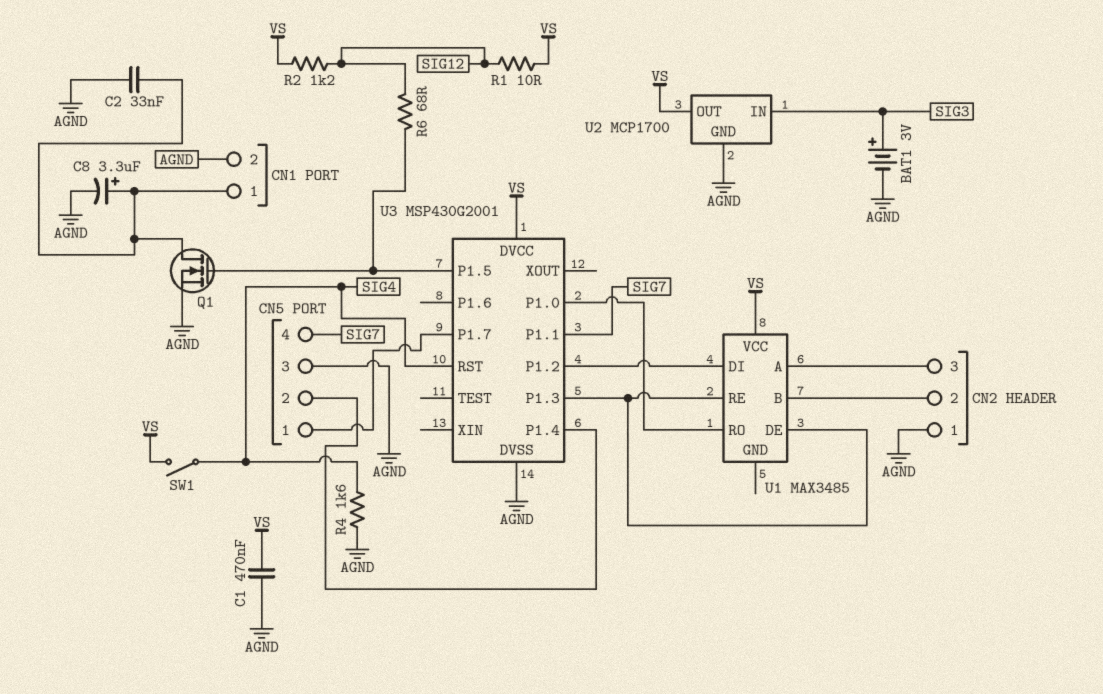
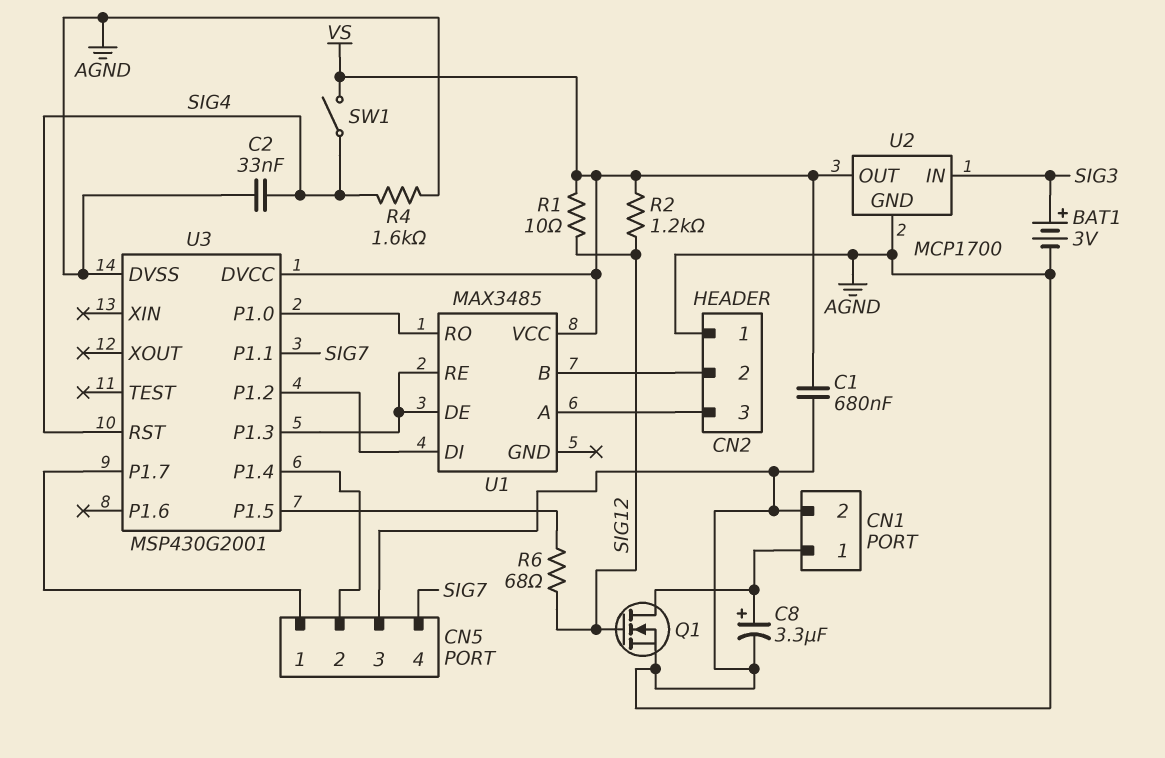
C1: 470nF (AGND, VS) -> 680nF (AGND, VS)
C2: 33nF (AGND, CN1/1) -> 33nF (AGND, SIG4)
Q1: NMOS (G U3/P1.5, D CN1/1, S AGND) -> NMOS (G SIG12, D CN1/1, S AGND)

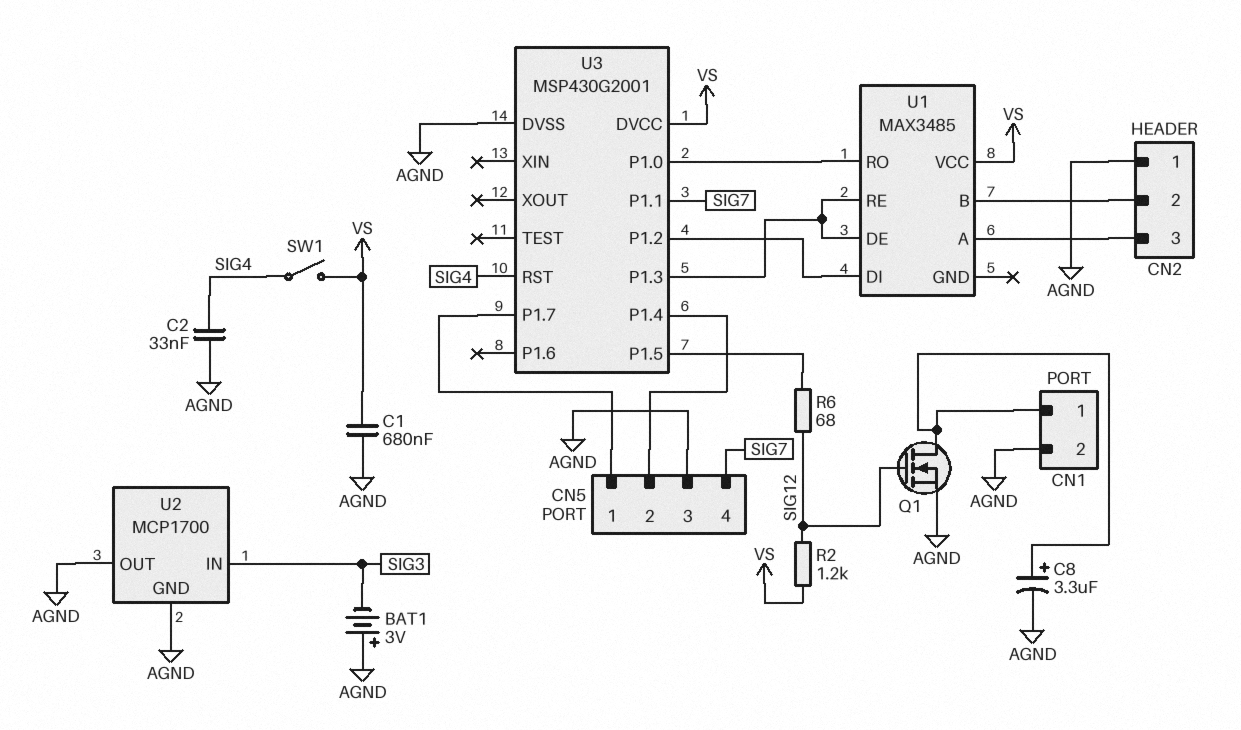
BAT1: 3V (plus SIG3, minus AGND) -> 3V (plus AGND, minus SIG3)
R1: 10 (SIG12, VS) -> none
R4: 1.6k (AGND, SIG4) -> none
U2 pin OUT: VS -> AGND

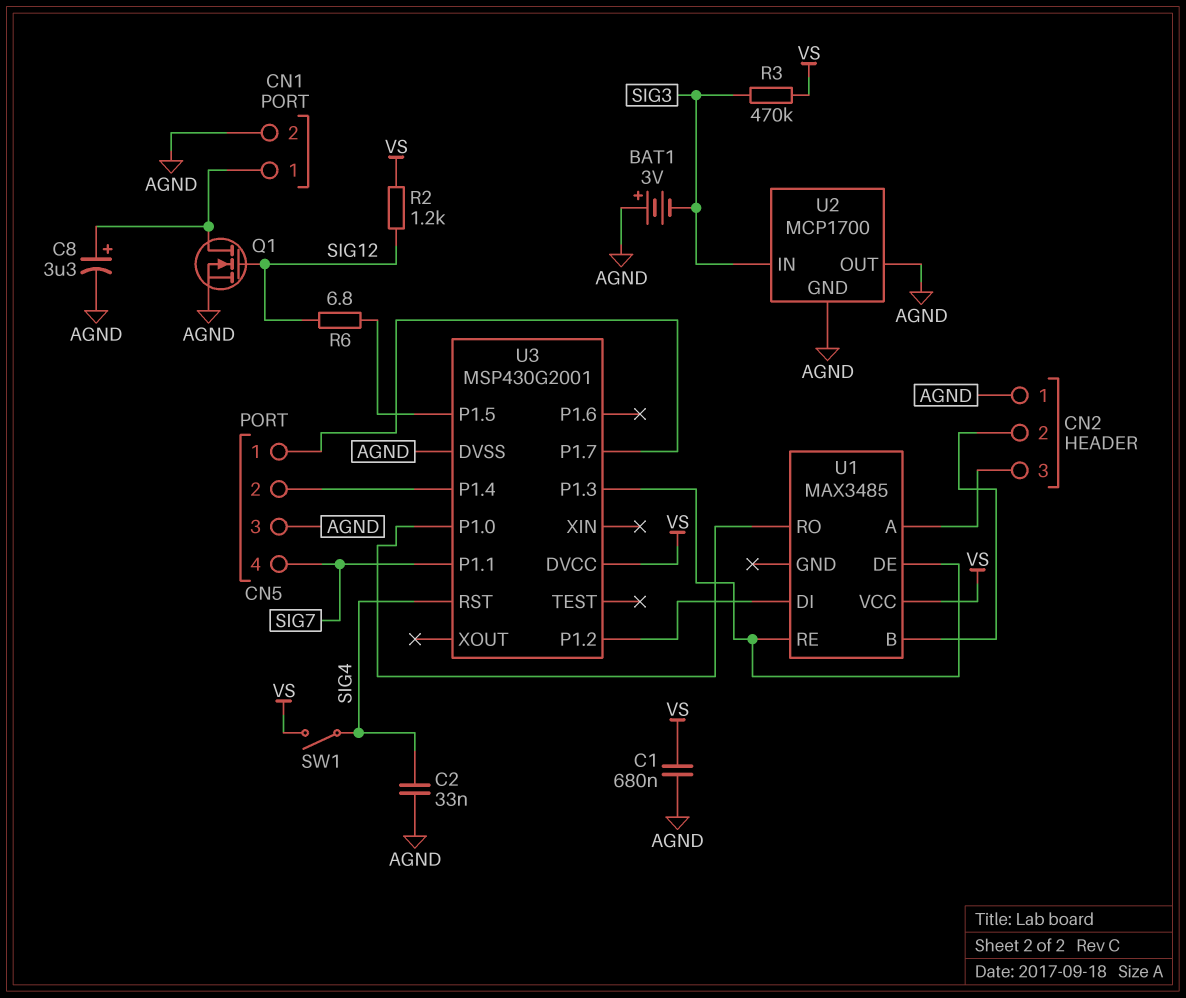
R3: none -> 470k (SIG3, VS)
R6: 68 (SIG12, U3/P1.5) -> 6.8 (SIG12, U3/P1.5)

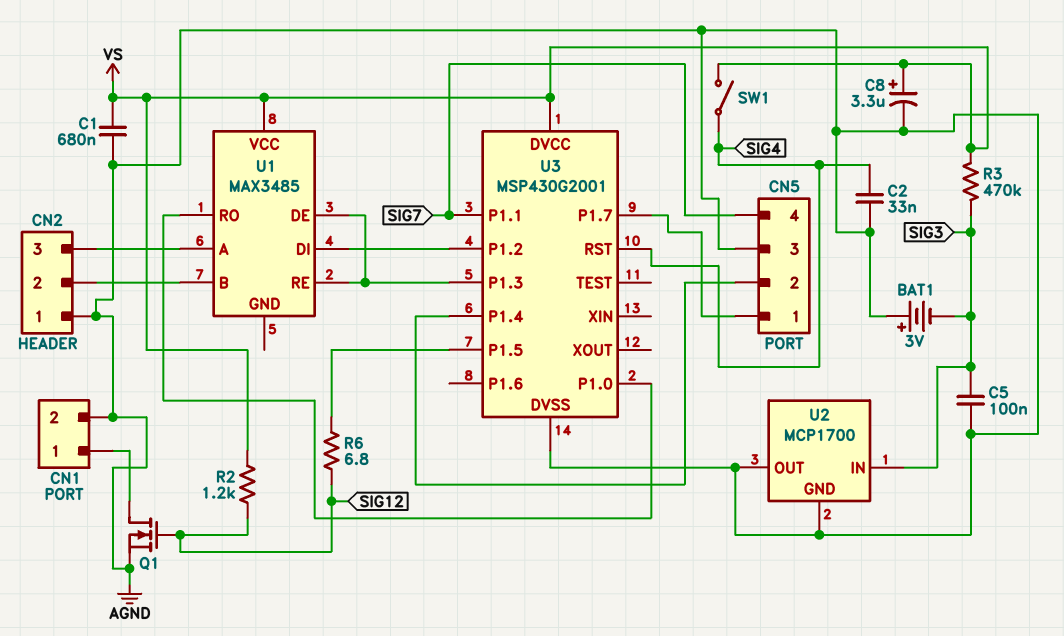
C5: none -> 100nF (AGND, SIG3)
C8: 3.3uF (plus CN1/1, minus AGND) -> 3.3uF (plus VS, minus AGND)

